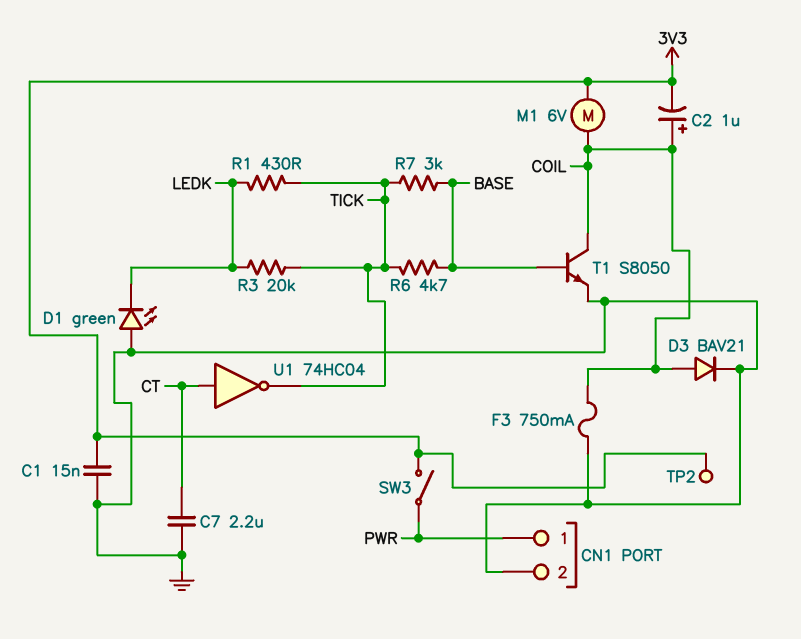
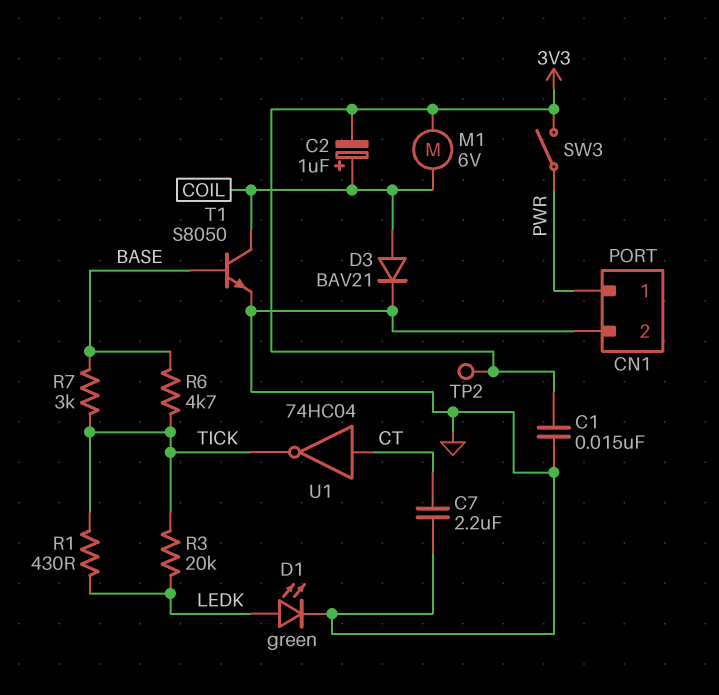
D1: LED green (A GND, K LEDK) -> LED green (A LEDK, K GND)
F3: 750mA (COIL, GND) -> none

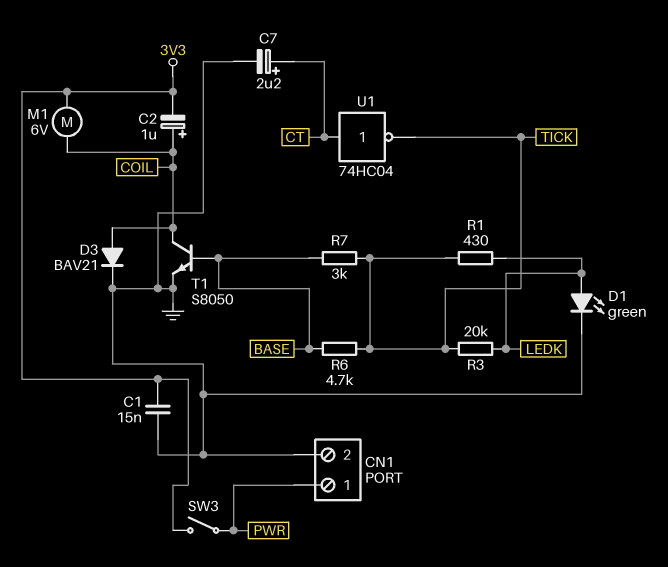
C7: 2.2uF (CT, GND) -> 2.2uF (plus CT, minus GND)
TP2: test point (3V3) -> none

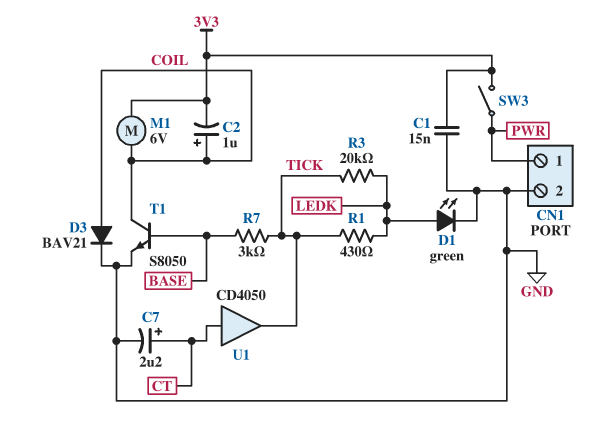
R6: 4.7k (BASE, TICK) -> none
U1: NOT 74HC04 (in CT, out TICK) -> buffer CD4050 (in CT, out TICK)

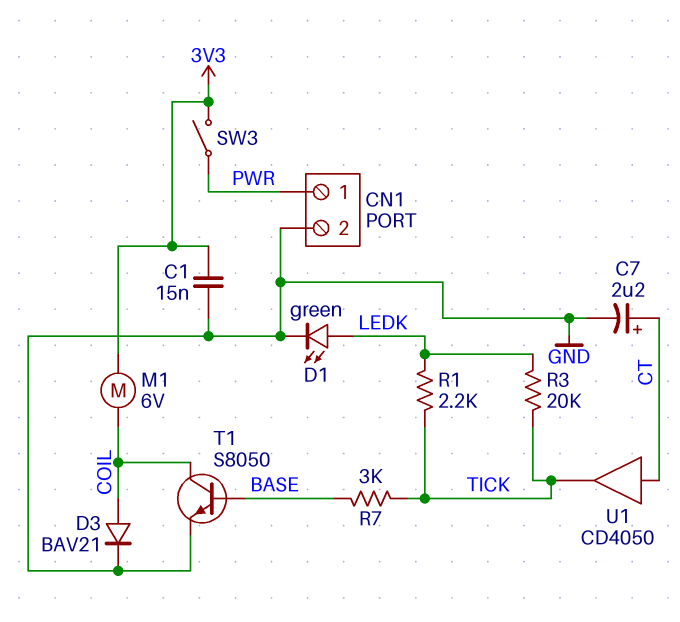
C2: 1uF (plus COIL, minus 3V3) -> none
R1: 430 (LEDK, TICK) -> 2.2k (LEDK, TICK)

